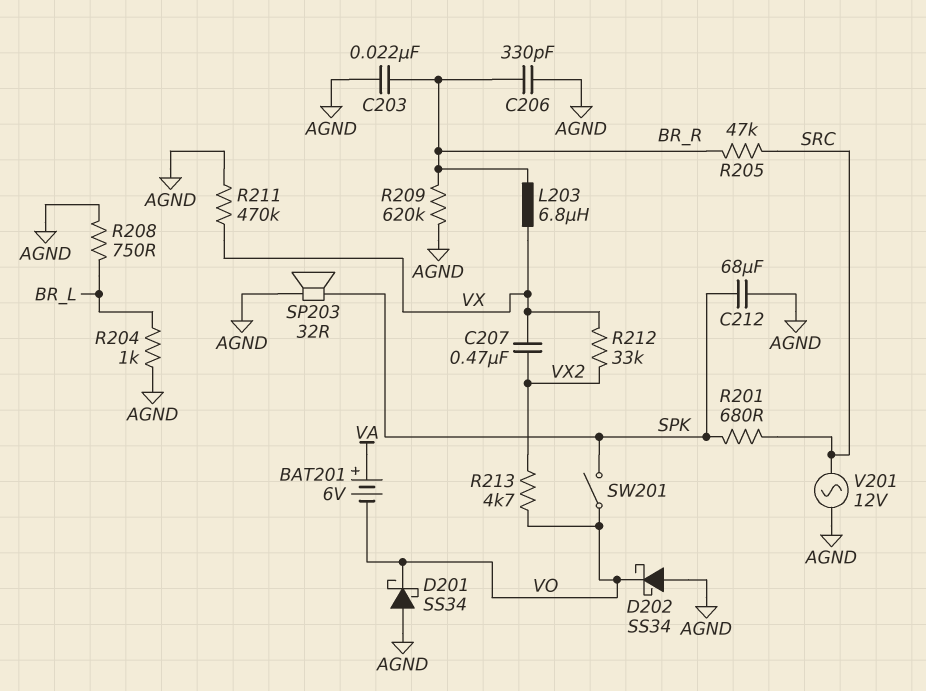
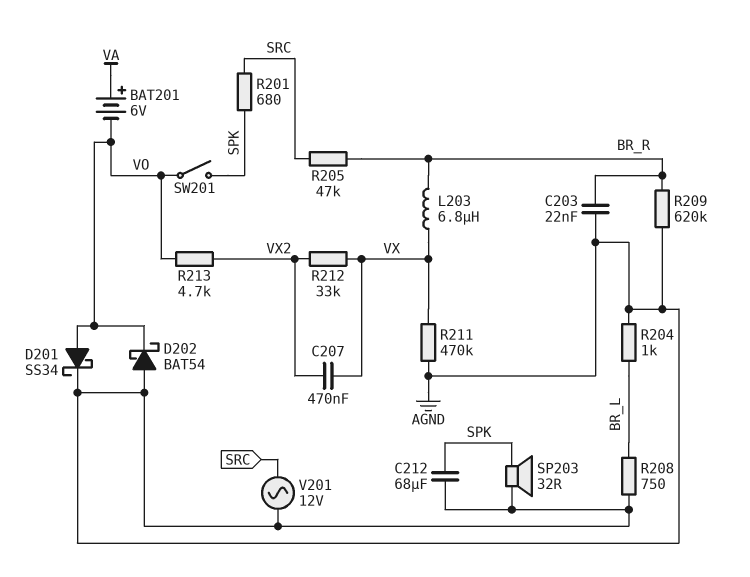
C206: 330pF (AGND, BR_R) -> none
D201: schottky SS34 (A AGND, K VO) -> schottky SS34 (A VO, K AGND)
D202: schottky SS34 (A AGND, K VO) -> schottky BAT54 (A AGND, K VO)

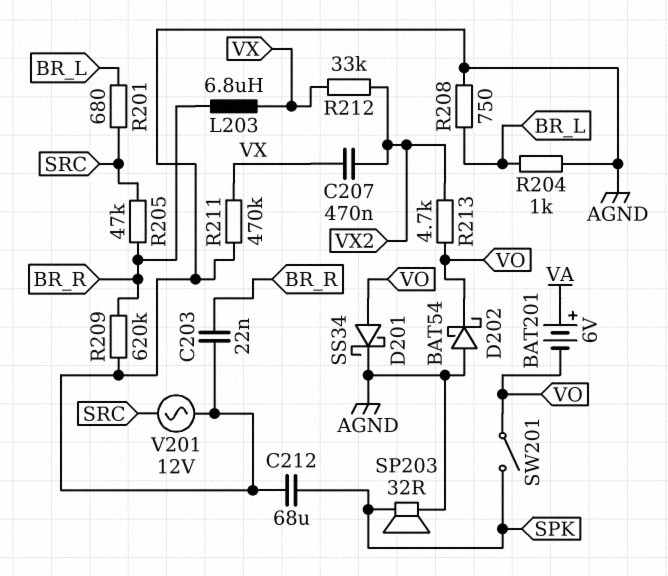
R201: 680 (SPK, SRC) -> 680 (BR_L, SRC)

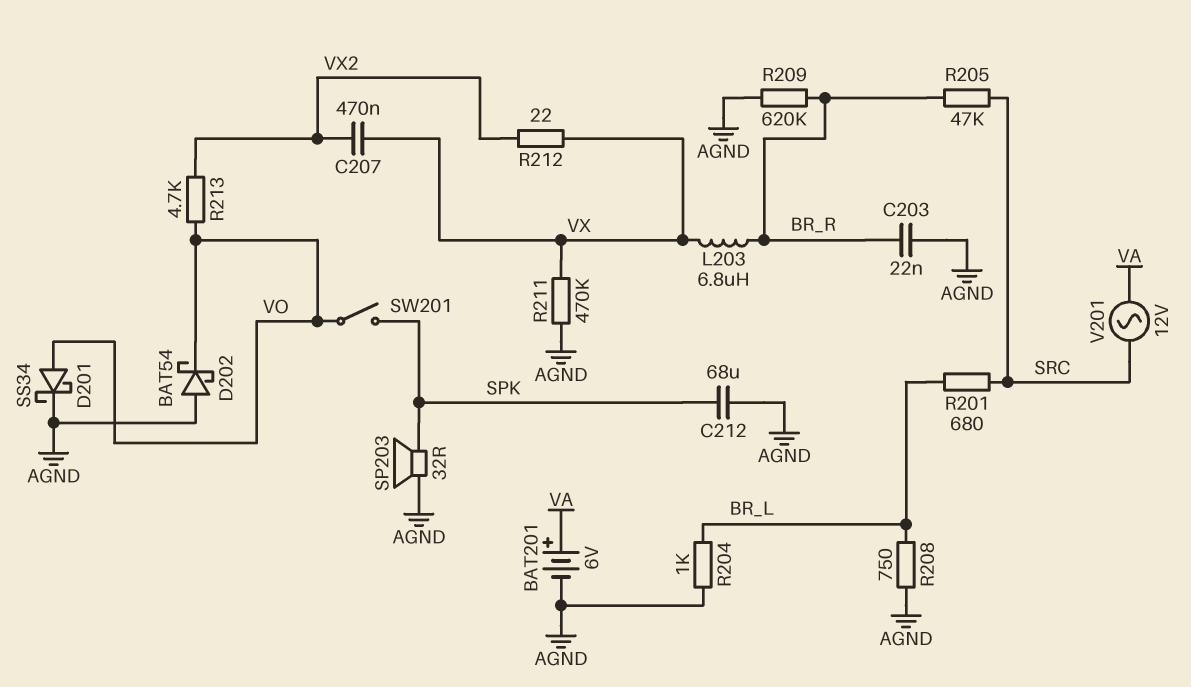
BAT201: 6V (plus VA, minus VO) -> 6V (plus VA, minus AGND)
R212: 33k (VX, VX2) -> 22 (VX, VX2)
V201: AC 12V (AGND, SRC) -> AC 12V (SRC, VA)

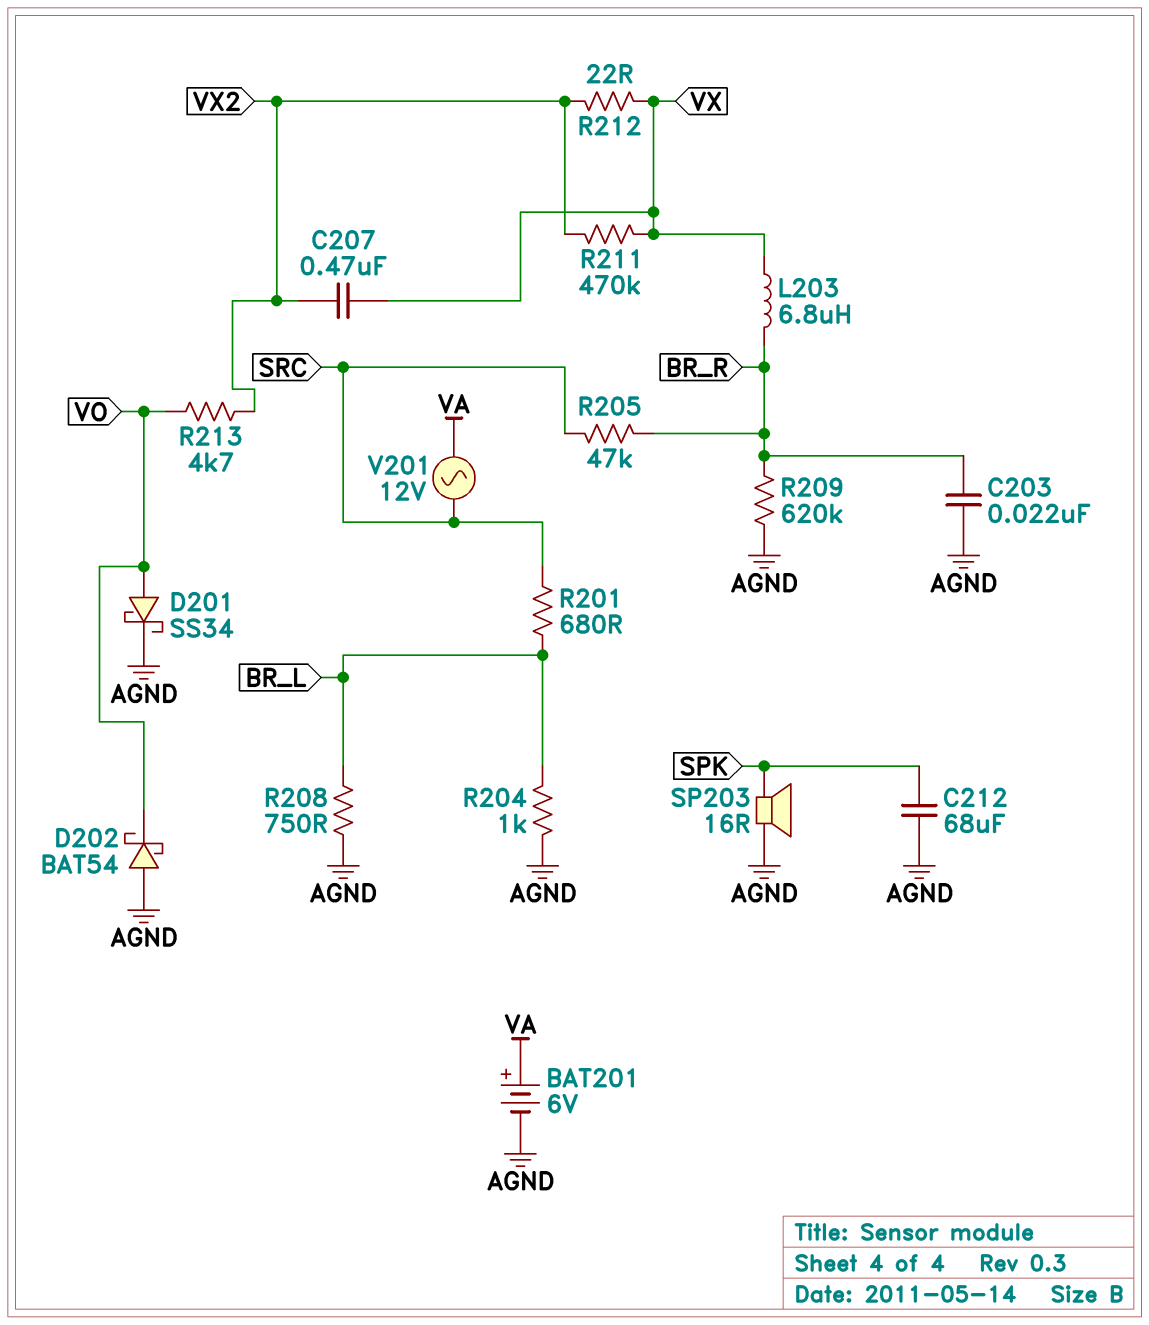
R211: 470k (AGND, VX) -> 470k (VX, VX2)
SP203: speaker 32R (AGND, SPK) -> speaker 16R (AGND, SPK)
SW201: switch (SPK, VO) -> none

